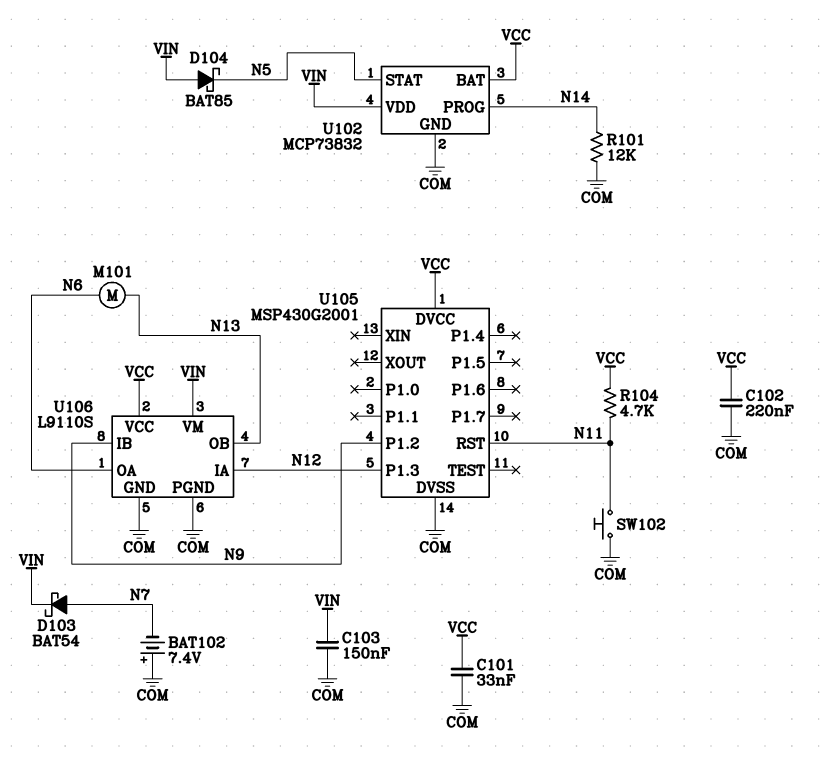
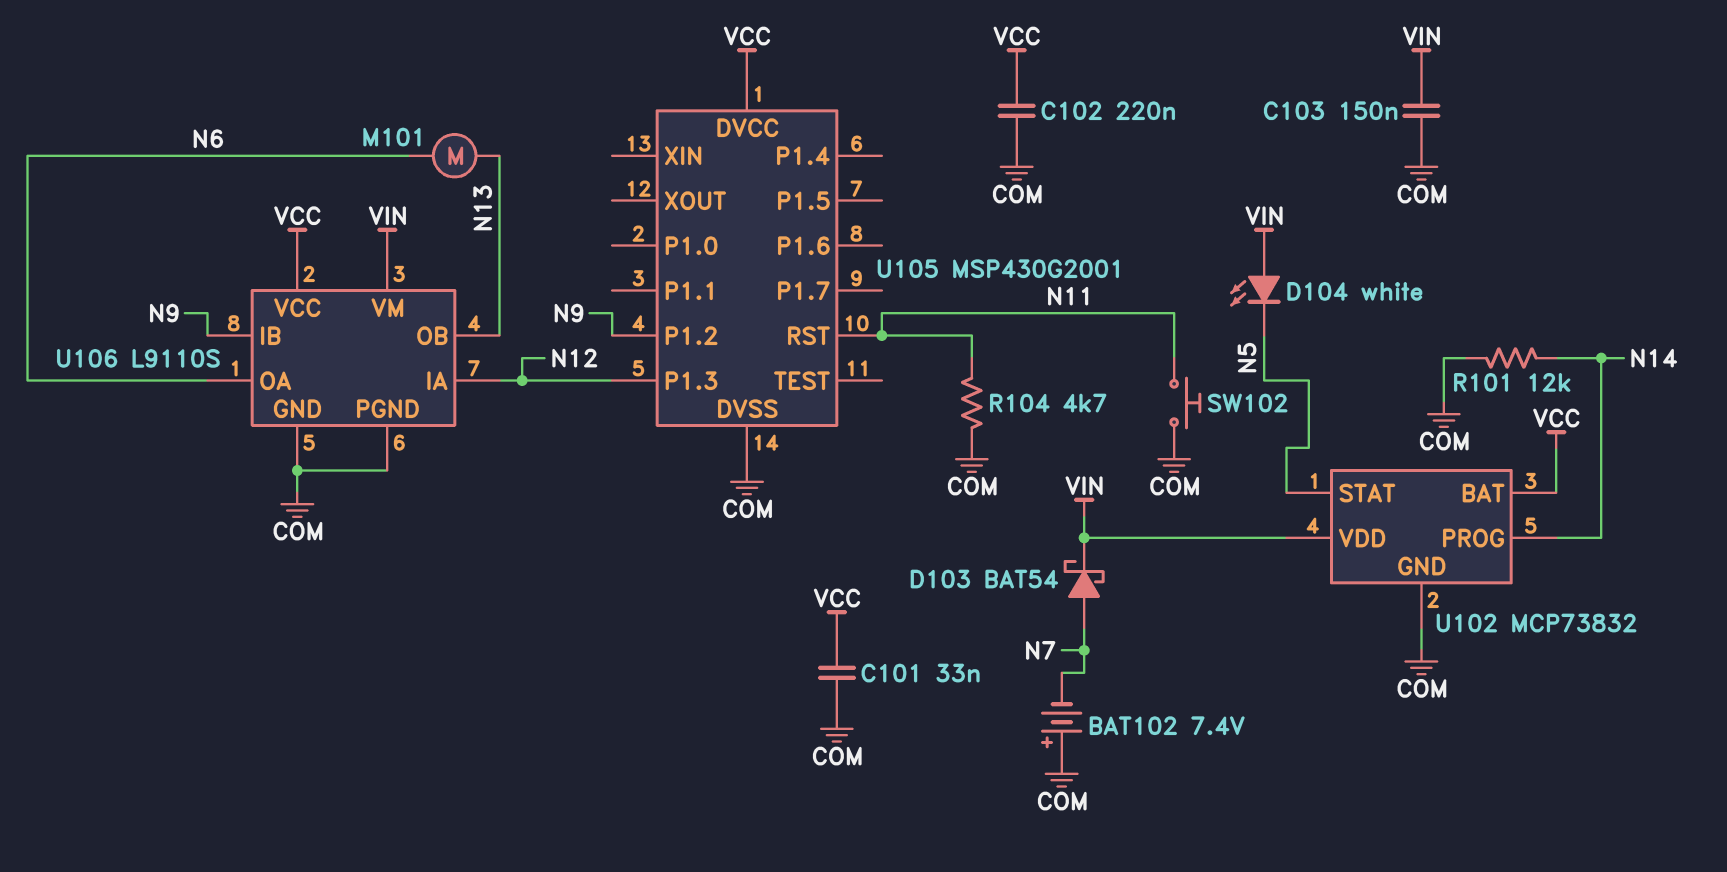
D104: schottky BAT85 (A VIN, K N5) -> LED white (A VIN, K N5)
R104: 4.7k (N11, VCC) -> 4.7k (COM, N11)

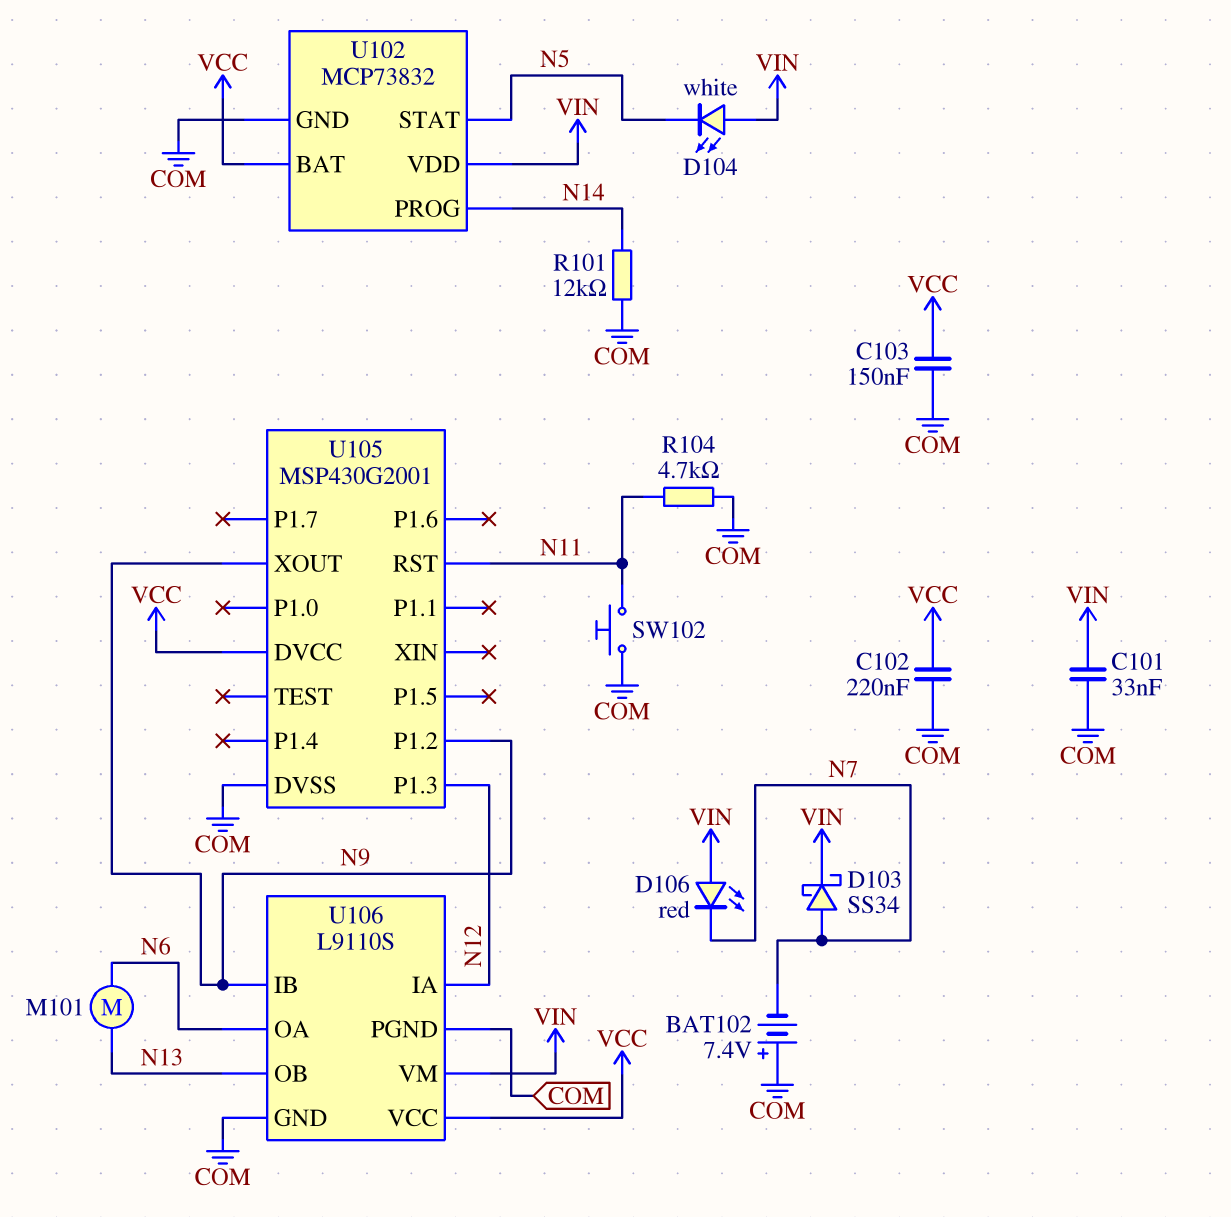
C101: 33nF (COM, VCC) -> 33nF (COM, VIN)
C103: 150nF (COM, VIN) -> 150nF (COM, VCC)
D103: schottky BAT54 (A N7, K VIN) -> schottky SS34 (A N7, K VIN)
D106: none -> LED red (A VIN, K N7)
U105 pin XOUT: none -> N9

